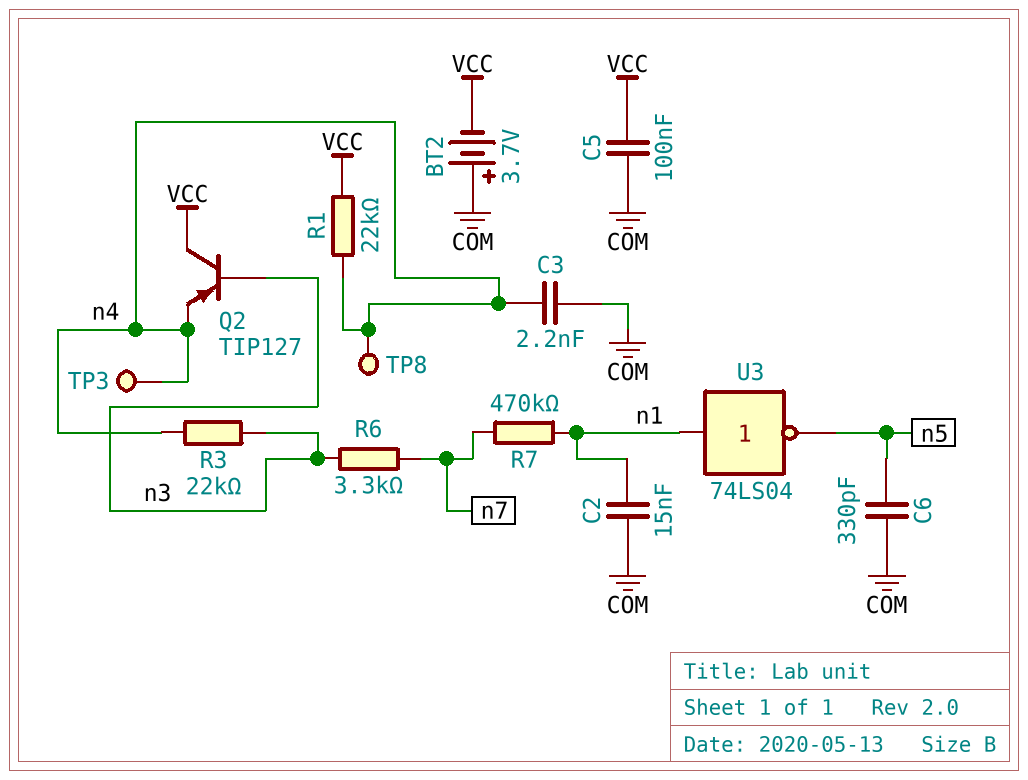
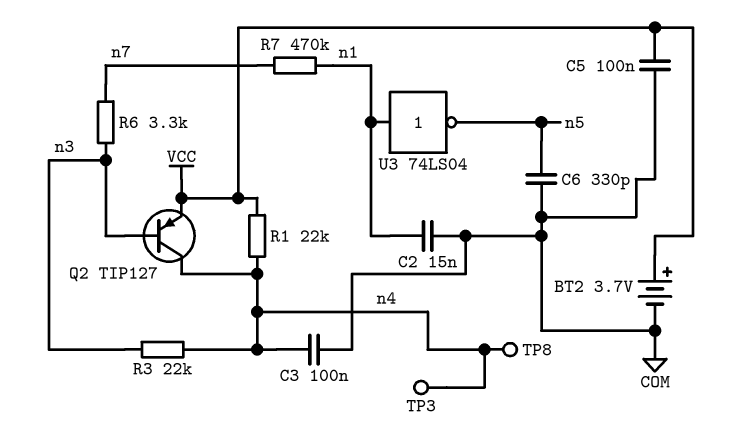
BT2: 3.7V (plus COM, minus VCC) -> 3.7V (plus VCC, minus COM)
C3: 2.2nF (COM, n4) -> 100nF (COM, n4)
Q2: PNP TIP127 (B n3, C VCC, E n4) -> PNP TIP127 (B n3, C n4, E VCC)

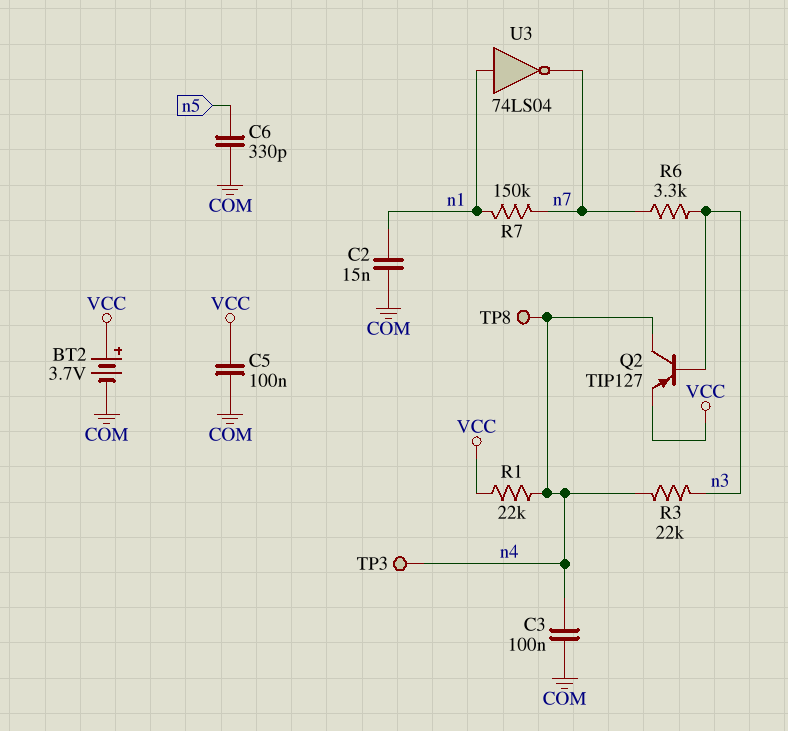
R7: 470k (n1, n7) -> 150k (n1, n7)
U3: NOT 74LS04 (in n1, out n5) -> NOT 74LS04 (in n1, out n7)

